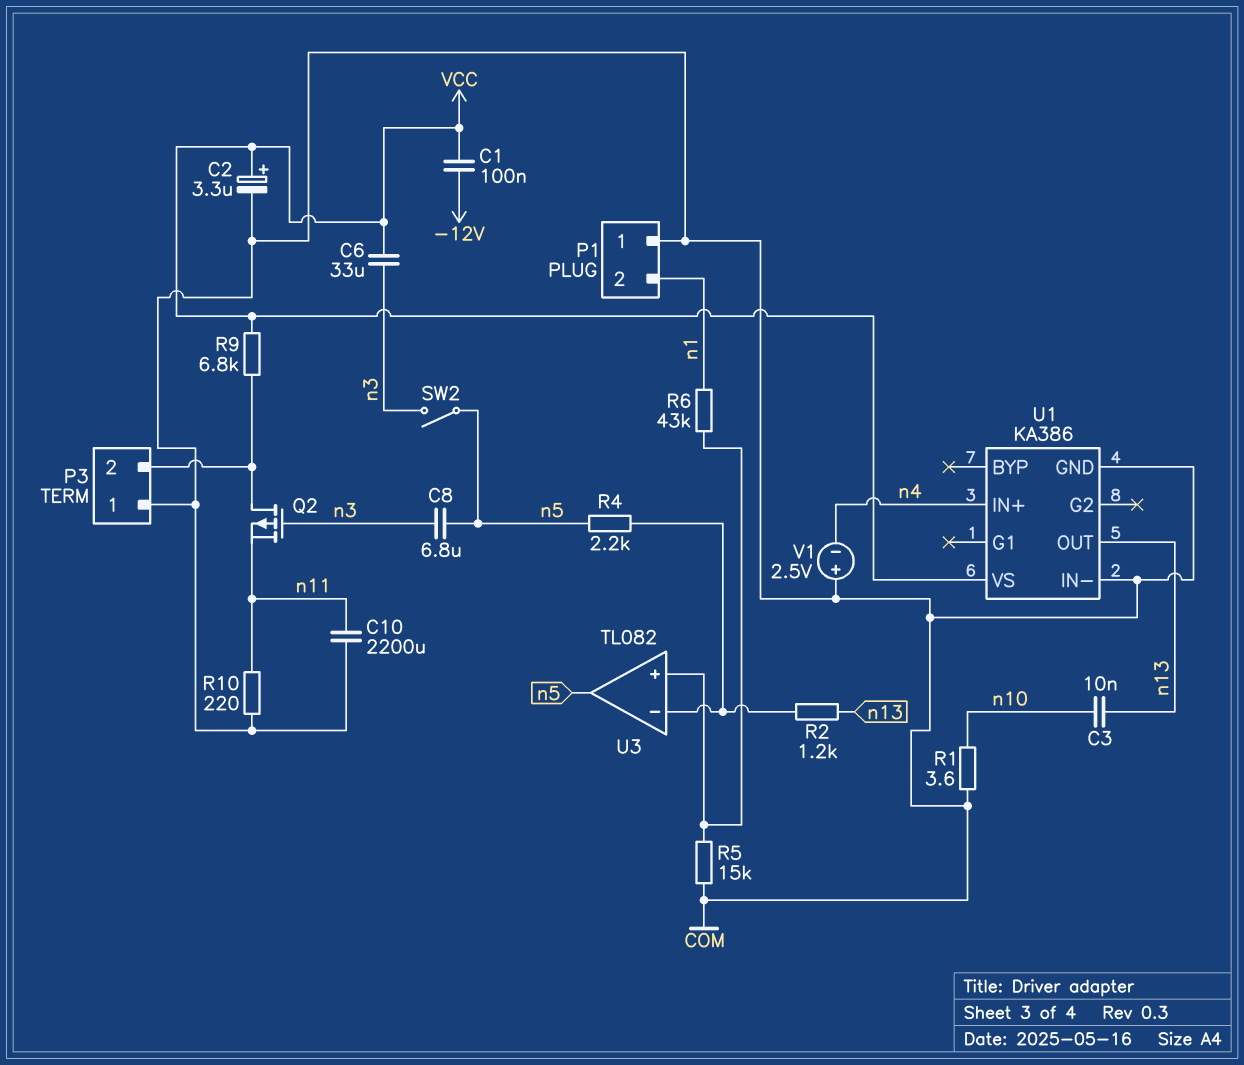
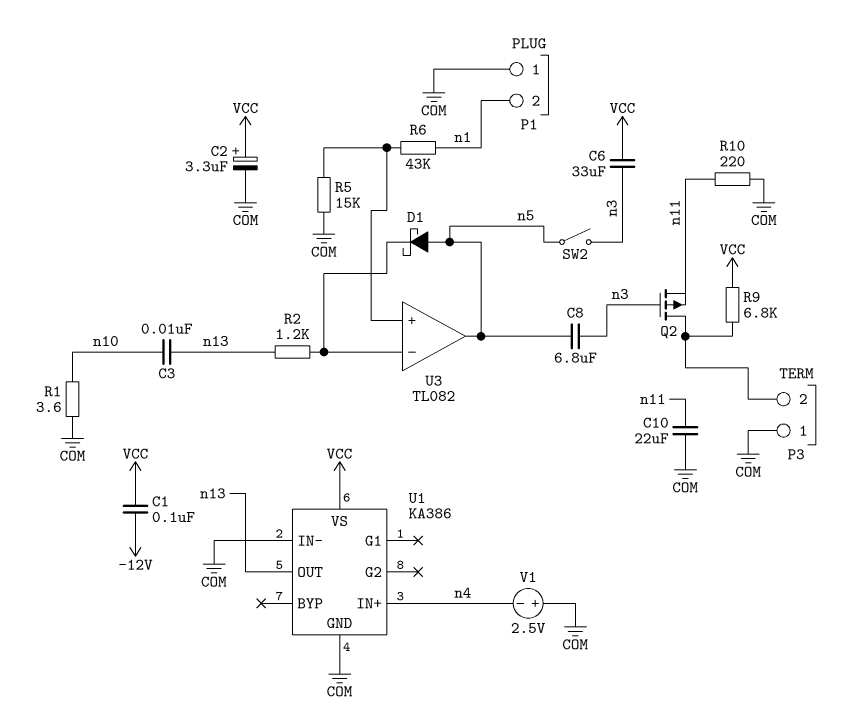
C10: 2200uF (COM, n11) -> 22uF (COM, n11)
D1: none -> schottky (A n5, K U3/in-)
R4: 2.2k (U3/in-, n5) -> none

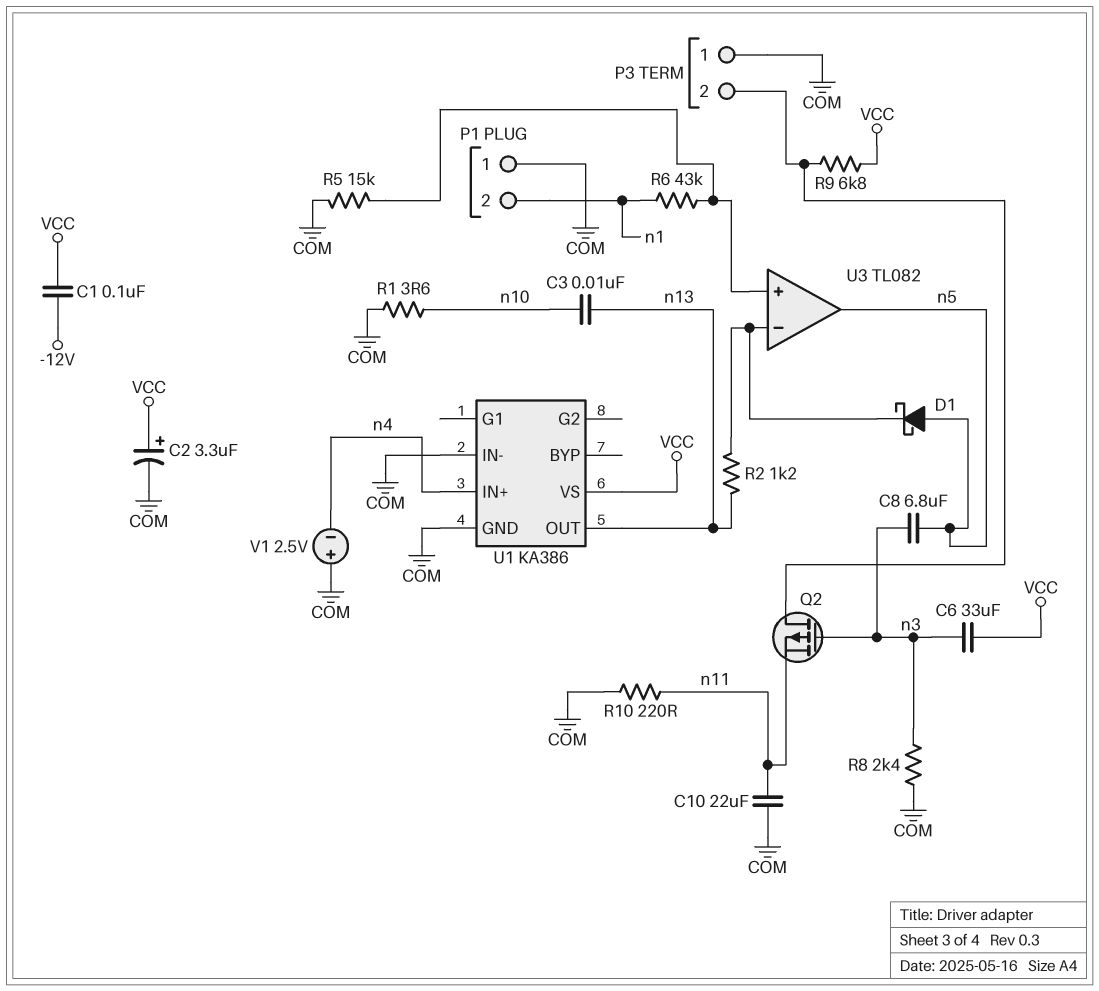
R8: none -> 2.4k (COM, n3)
SW2: switch (n3, n5) -> none

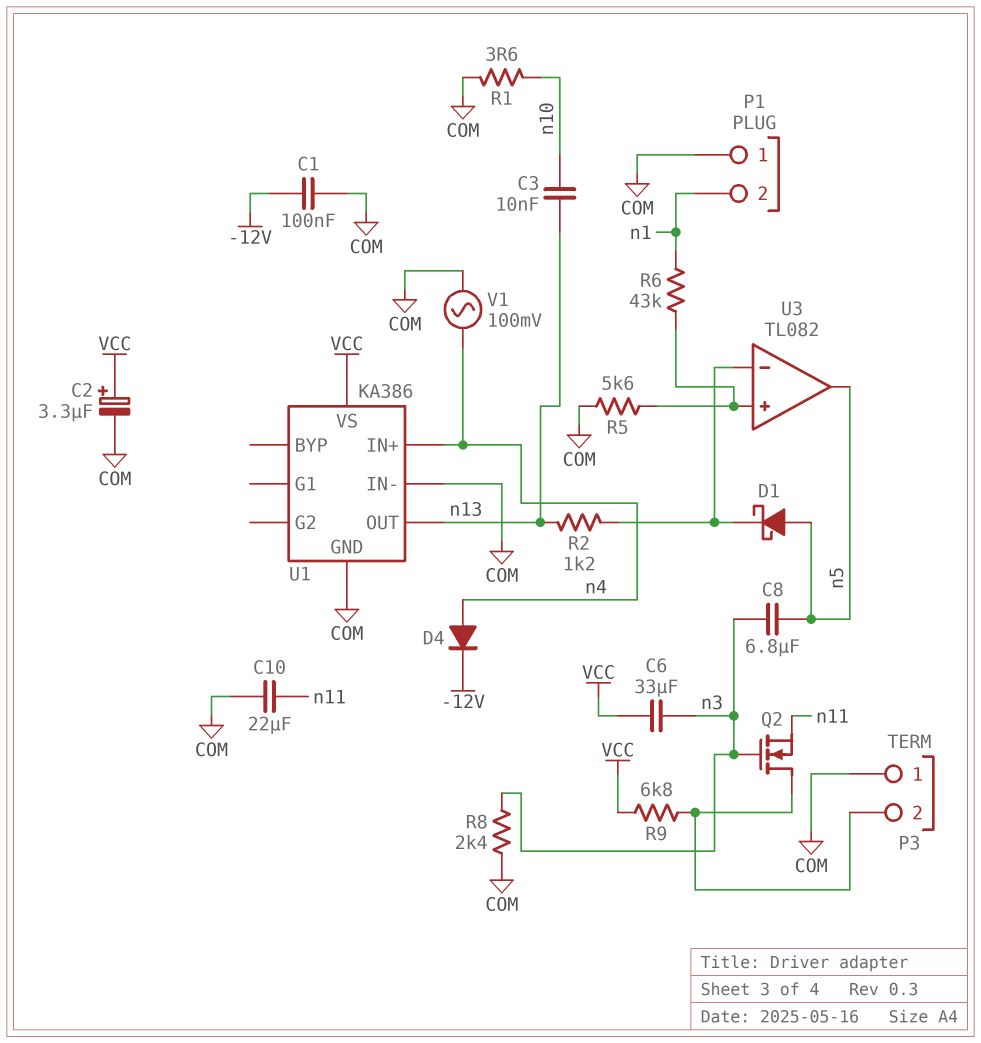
C1: 100nF (-12V, VCC) -> 100nF (-12V, COM)
D4: none -> diode (A n4, K -12V)
Q2: PMOS (G n3, D P3/2, S n11) -> NMOS (G n3, D P3/2, S n11)
R5: 15k (COM, U3/in+) -> 5.6k (COM, U3/in+)
R10: 220 (COM, n11) -> none
V1: 2.5V (plus COM, minus n4) -> AC 100mV (COM, n4)

